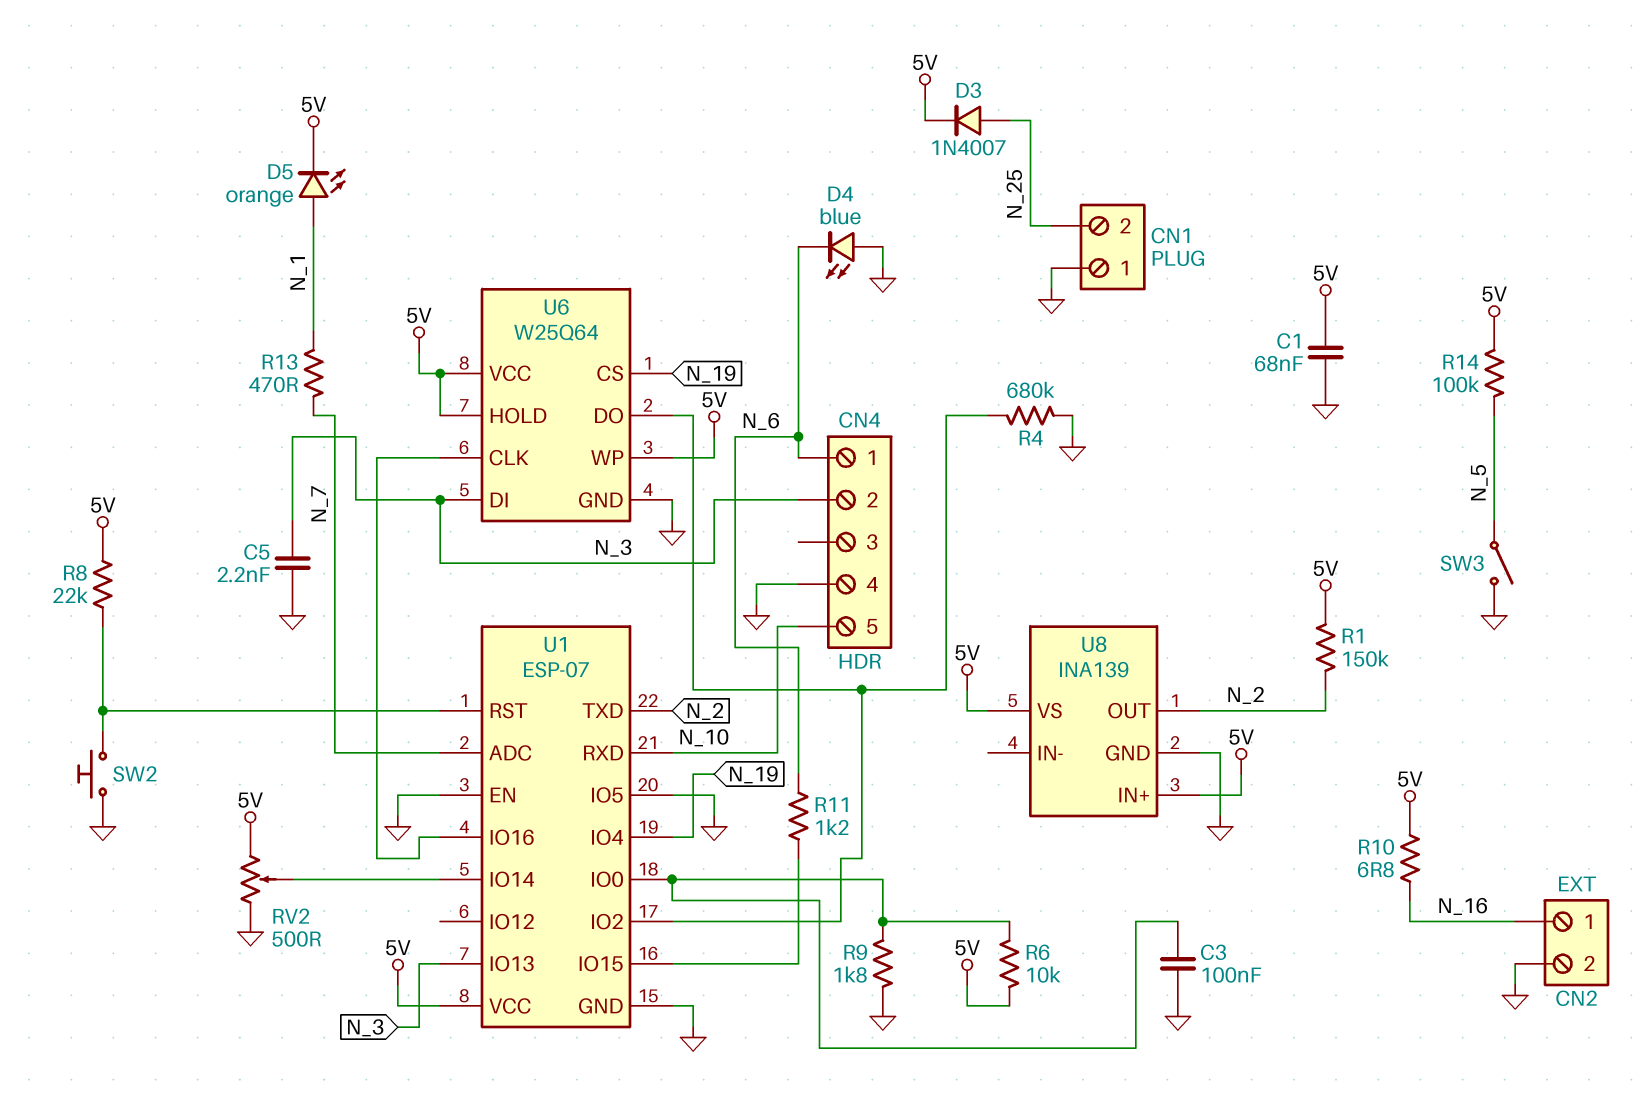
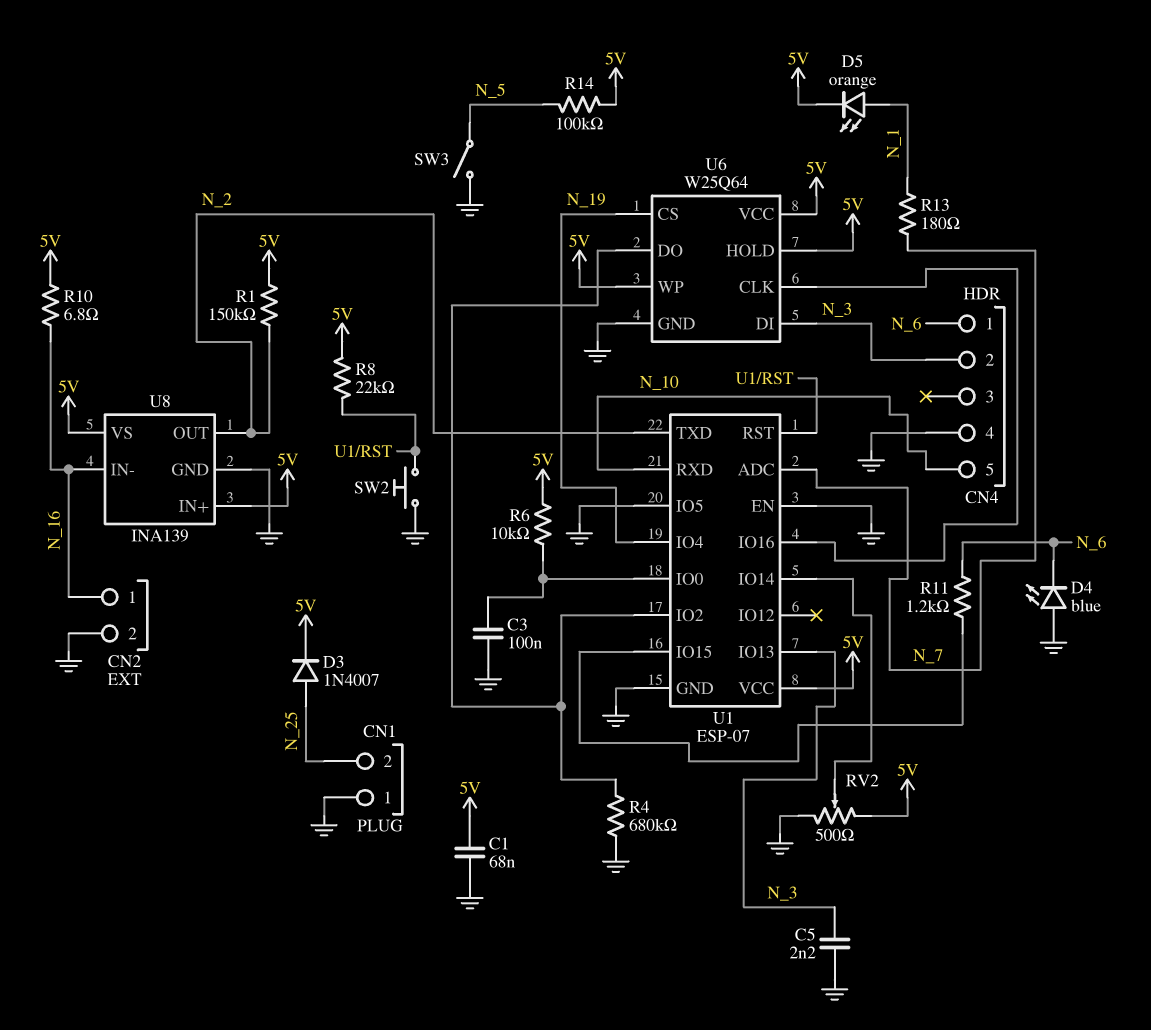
R9: 1.8k (GND, U1/IO0) -> none
R13: 470 (N_1, N_7) -> 180 (N_1, N_7)
U8 pin IN-: none -> N_16

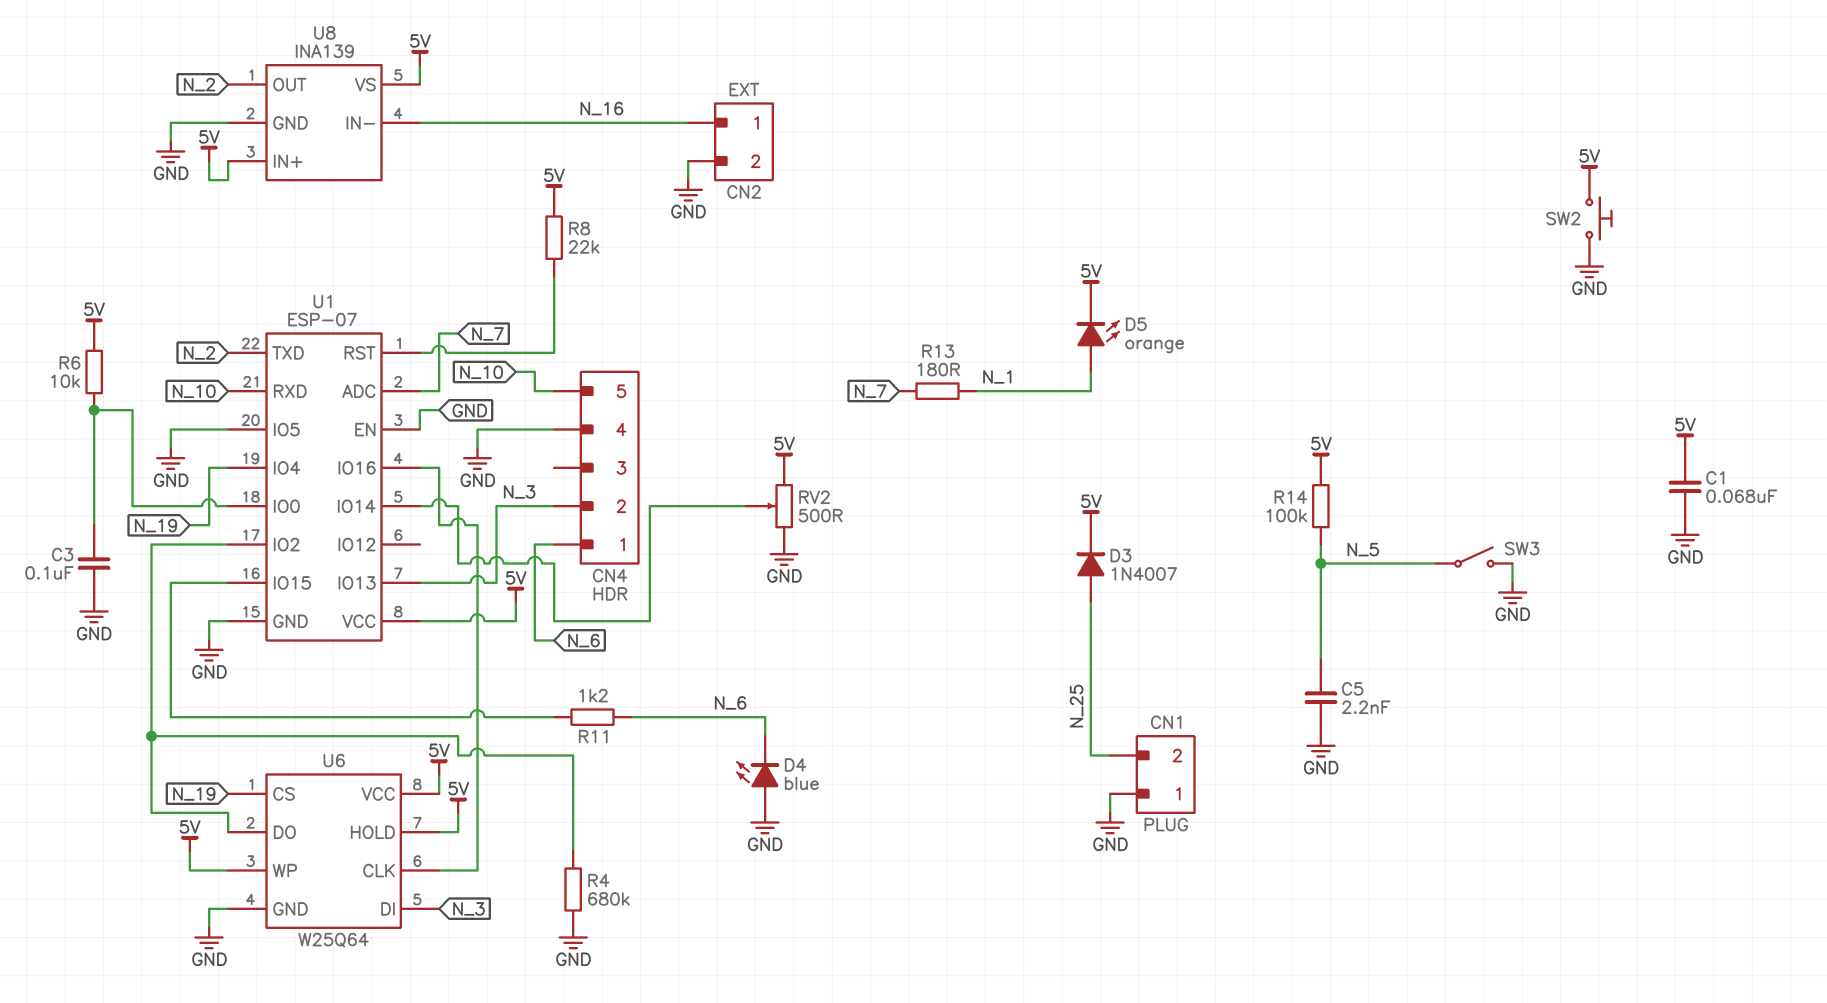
C5: 2.2nF (GND, N_3) -> 2.2nF (GND, N_5)
R1: 150k (5V, N_2) -> none
R10: 6.8 (5V, N_16) -> none
SW2: button (GND, U1/RST) -> button (5V, GND)

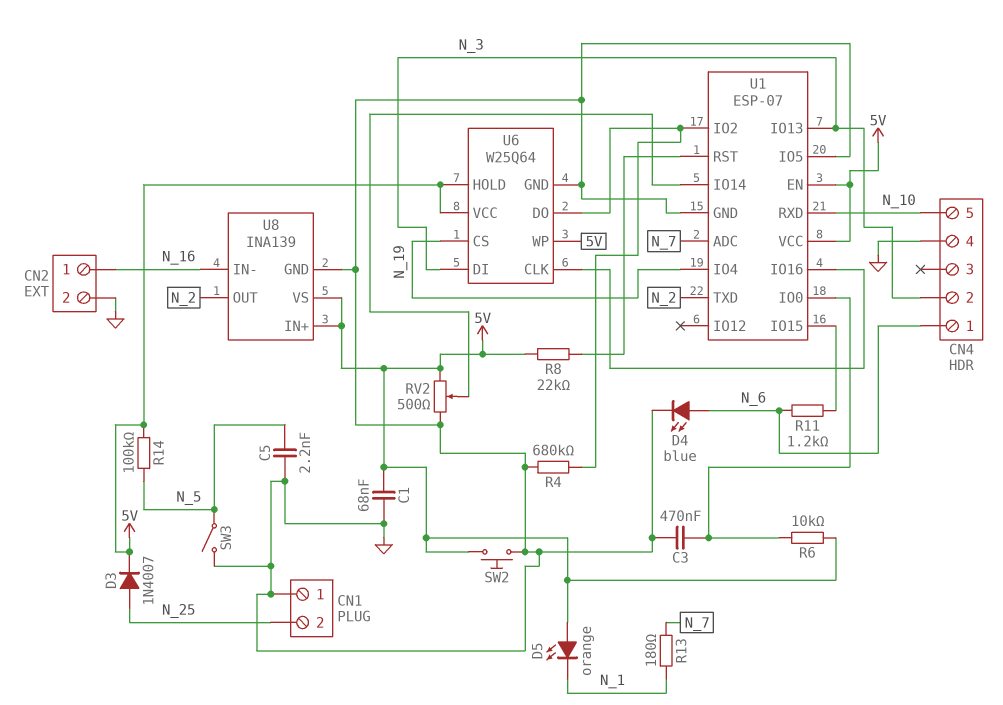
C3: 100nF (GND, U1/IO0) -> 470nF (GND, U1/IO0)
D4: LED blue (A GND, K N_6) -> LED blue (A N_6, K GND)
D5: LED orange (A N_1, K 5V) -> LED orange (A 5V, K N_1)
U1 pin EN: GND -> 5V

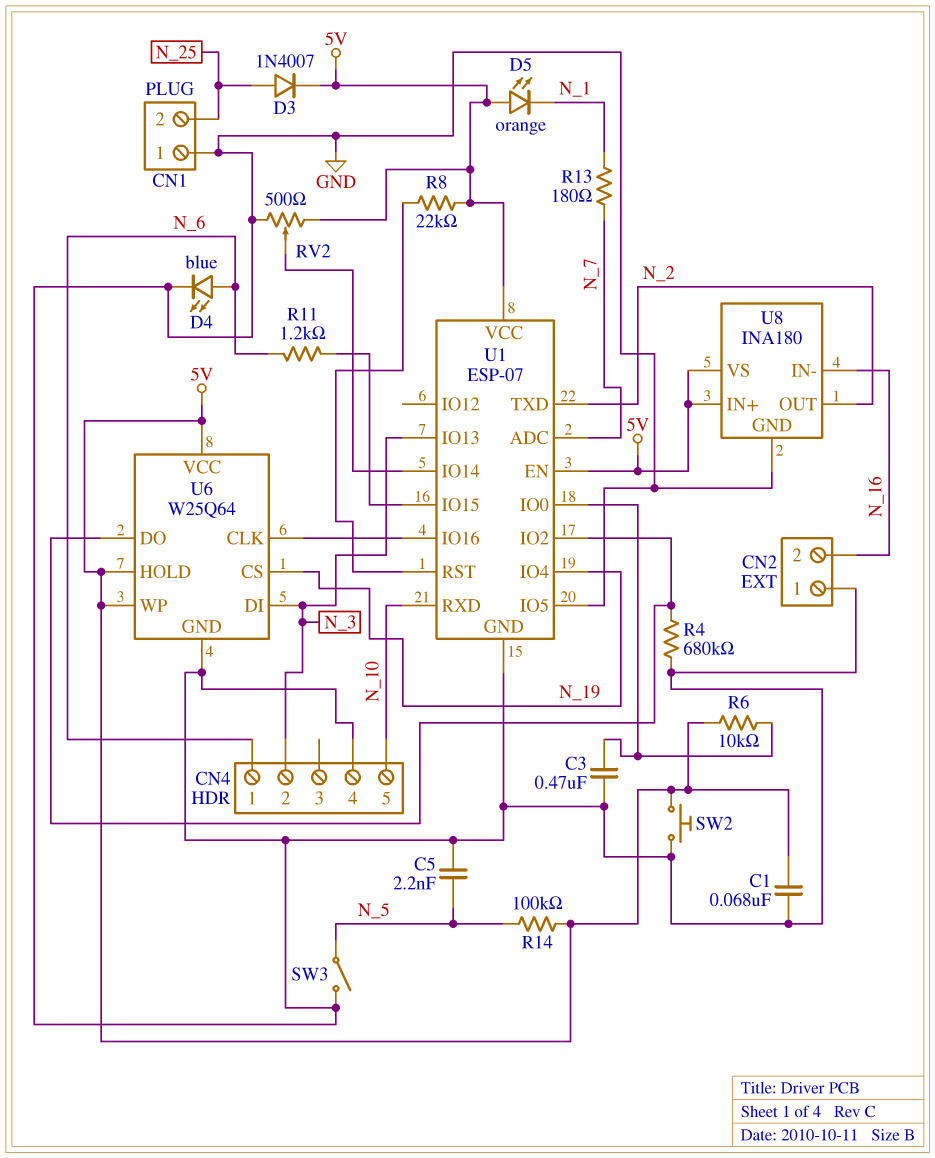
CN2 pin 1: N_16 -> GND
CN2 pin 2: GND -> N_16
U8: INA139 -> INA180

